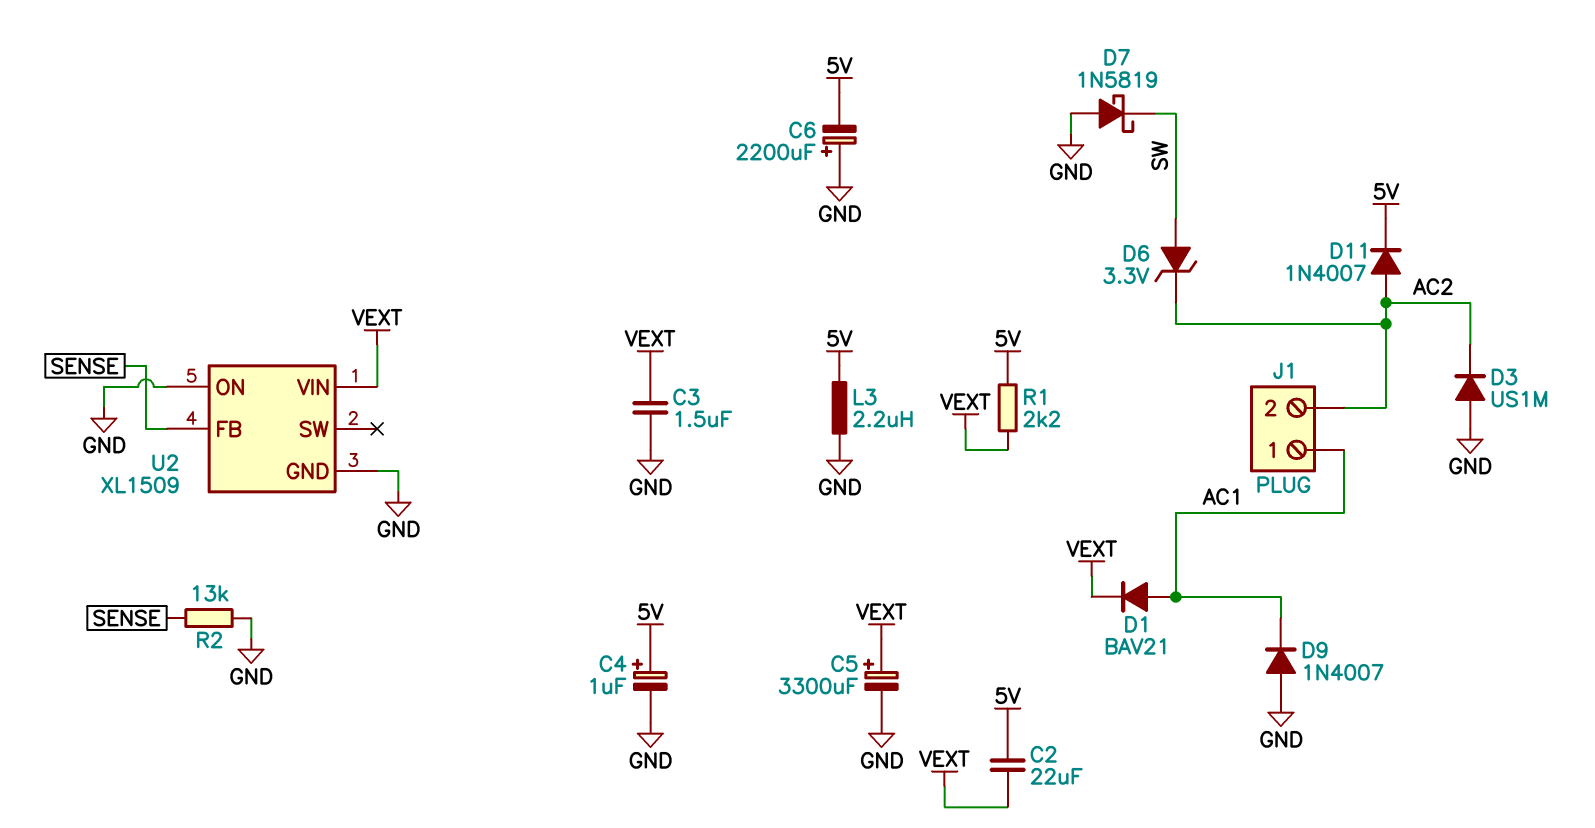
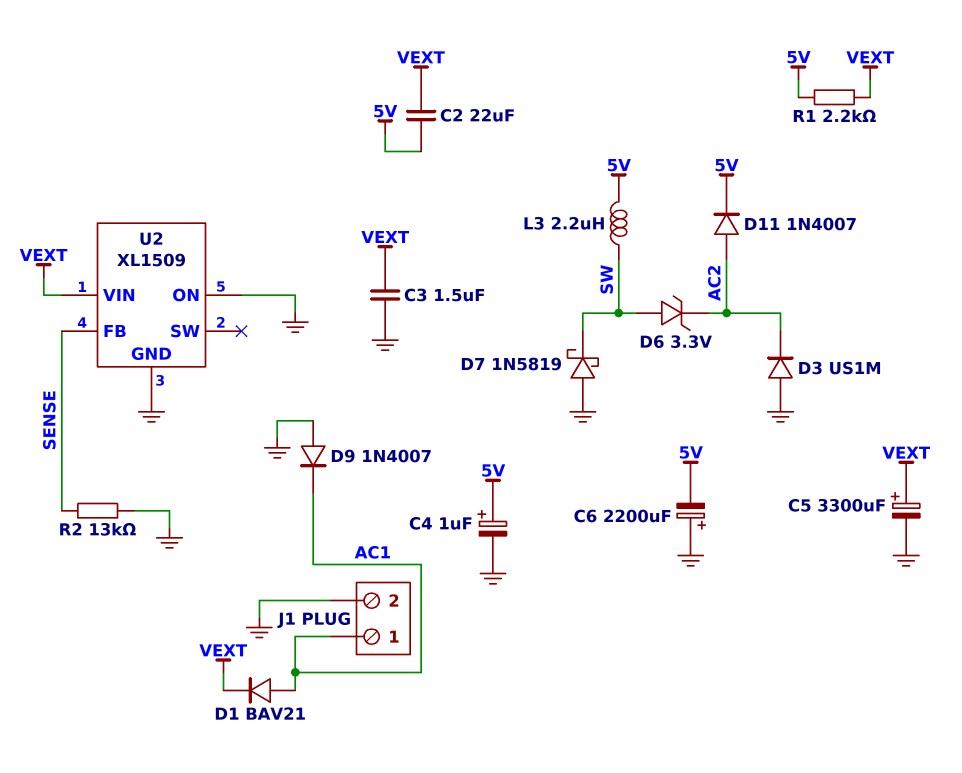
J1 pin 2: AC2 -> GND
L3: 2.2uH (5V, GND) -> 2.2uH (5V, SW)

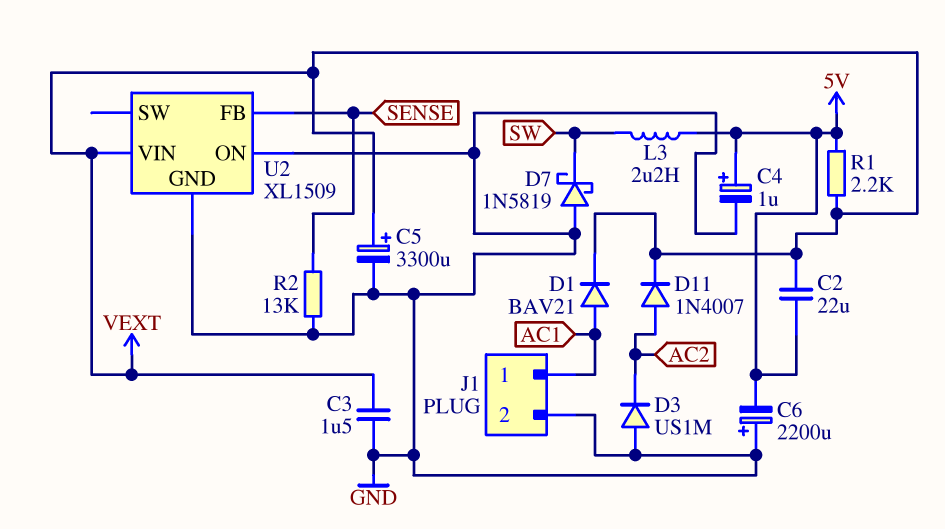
D6: zener 3.3V (A SW, K AC2) -> none
D9: diode 1N4007 (A GND, K AC1) -> none
D11: diode 1N4007 (A AC2, K 5V) -> diode 1N4007 (A AC2, K VEXT)

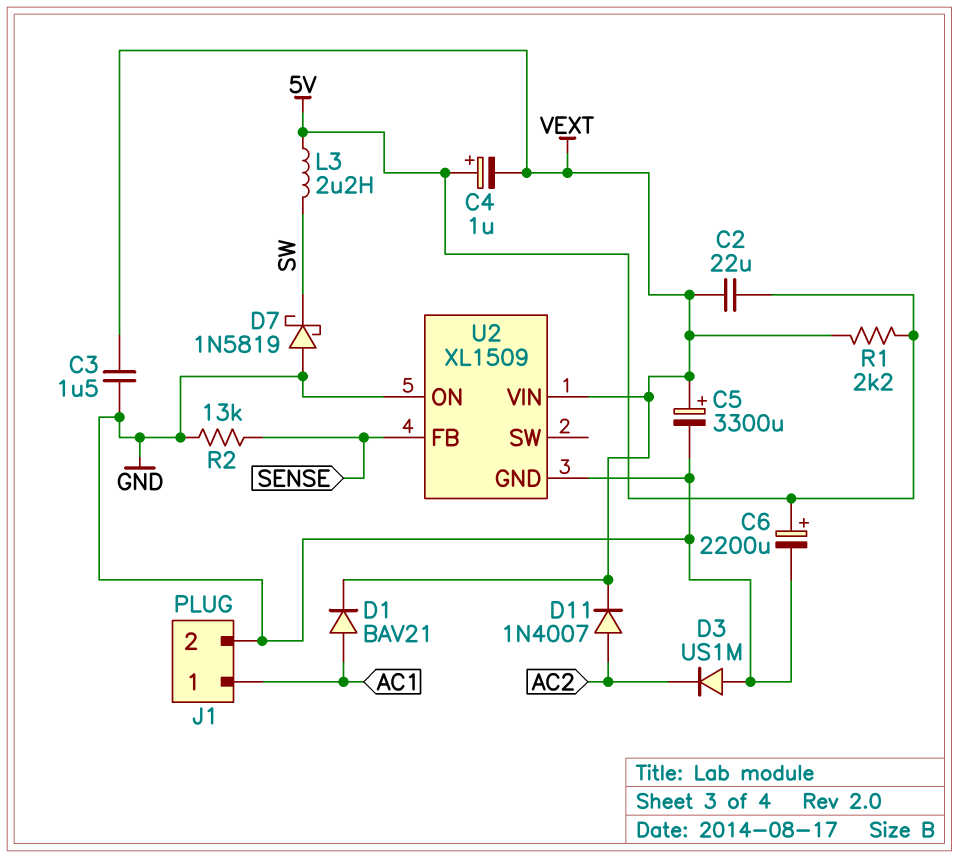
C4: 1uF (plus 5V, minus GND) -> 1uF (plus 5V, minus VEXT)
C6: 2200uF (plus GND, minus 5V) -> 2200uF (plus 5V, minus GND)

